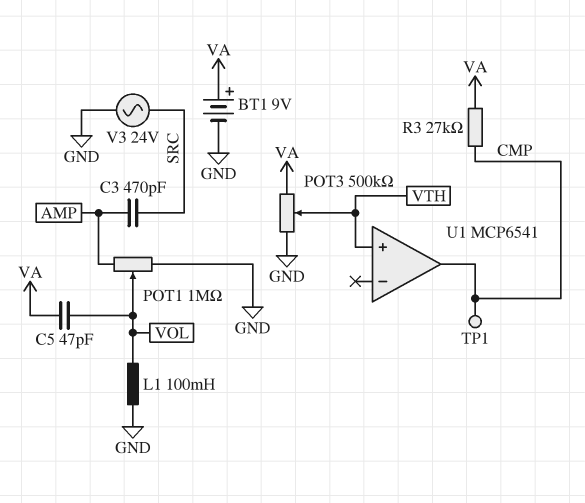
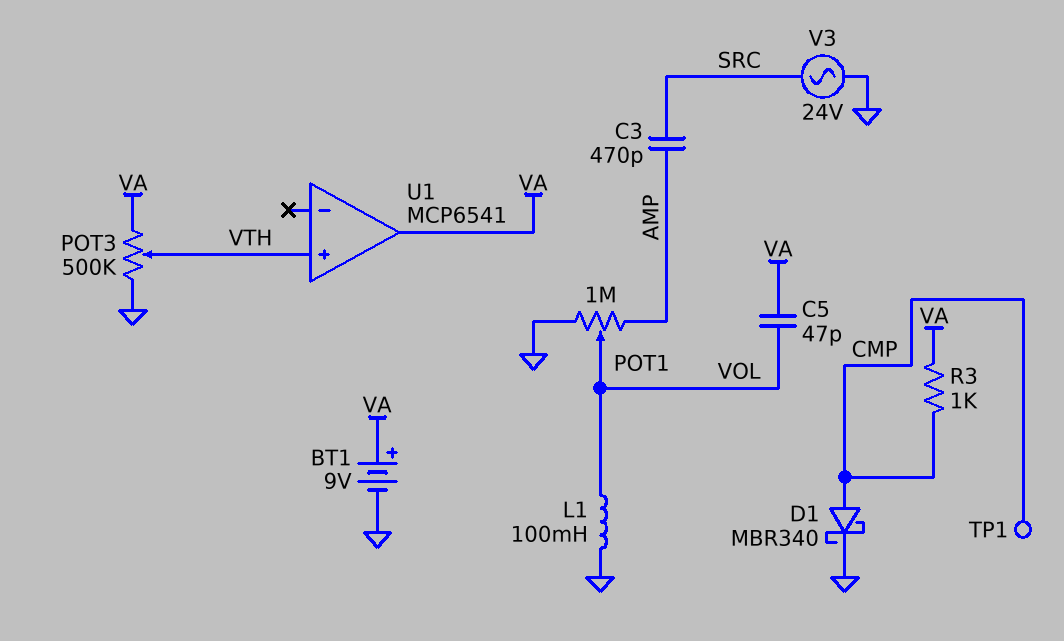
D1: none -> schottky MBR340 (A CMP, K GND)
R3: 27k (CMP, VA) -> 1k (CMP, VA)
U1 pin out: CMP -> VA

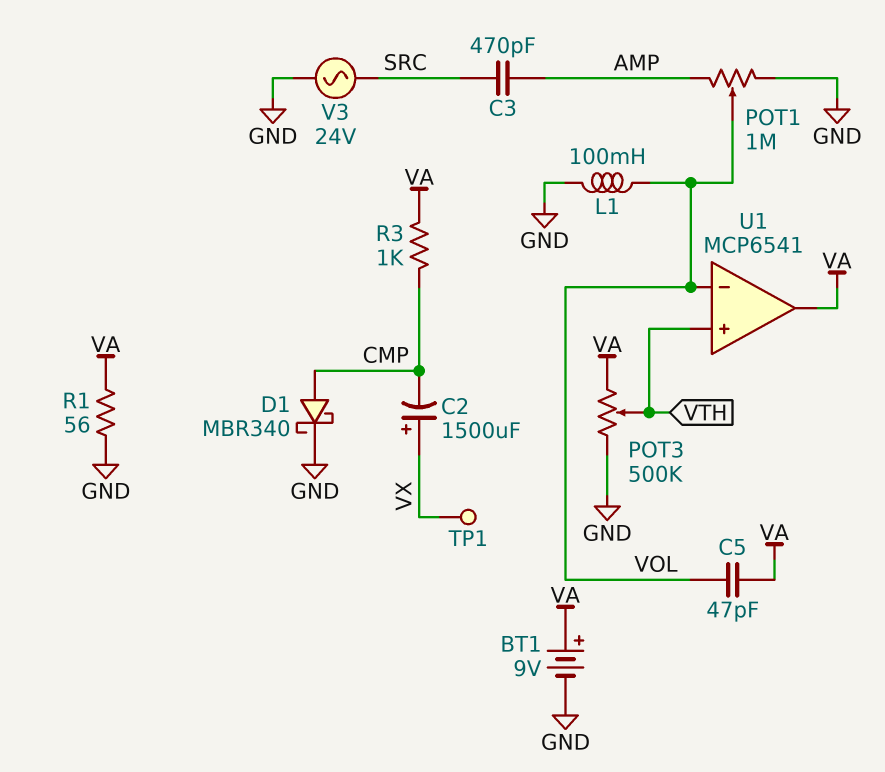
C2: none -> 1500uF (plus VX, minus CMP)
R1: none -> 56 (GND, VA)
TP1: test point (CMP) -> test point (VX)
U1 pin in-: none -> VOL

